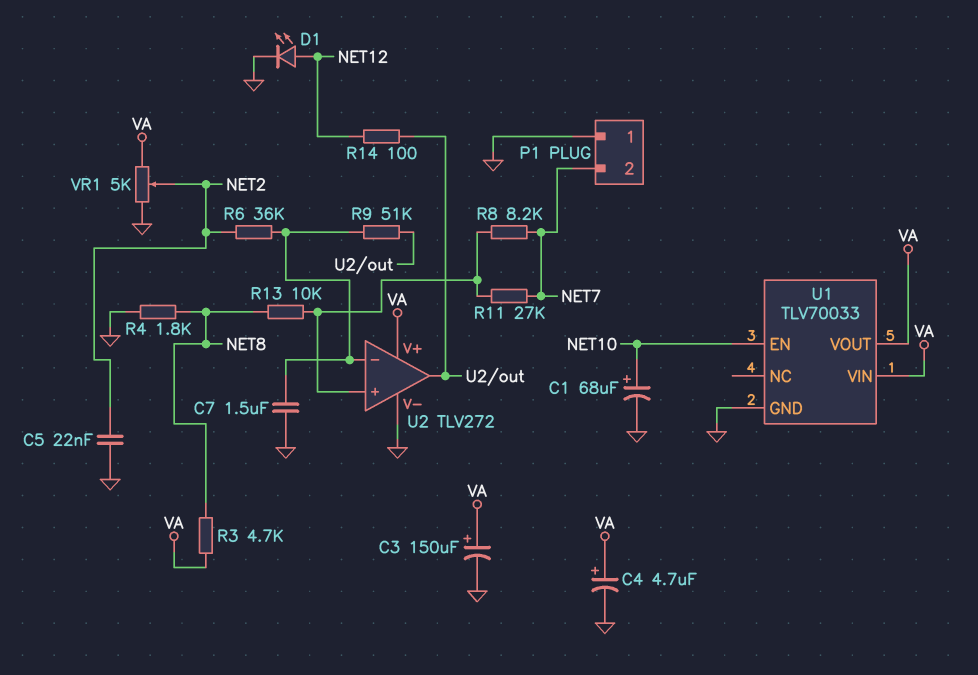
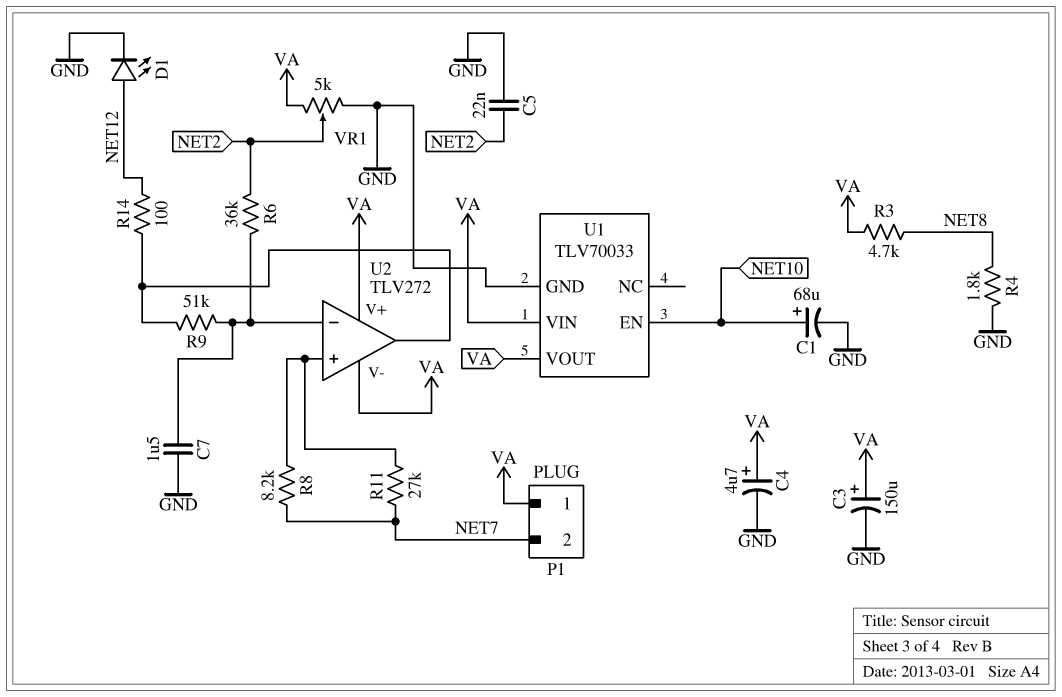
P1 pin 1: GND -> VA
R13: 10k (NET8, U2/in+) -> none
U2 pin V-: GND -> VA

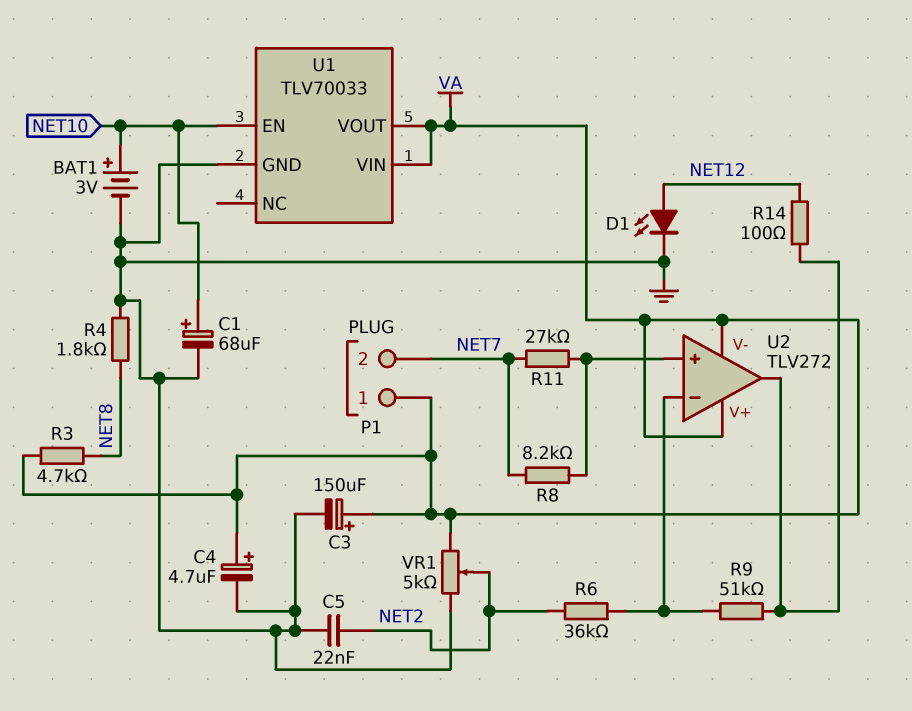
BAT1: none -> 3V (plus NET10, minus GND)
C7: 1.5uF (GND, U2/in-) -> none

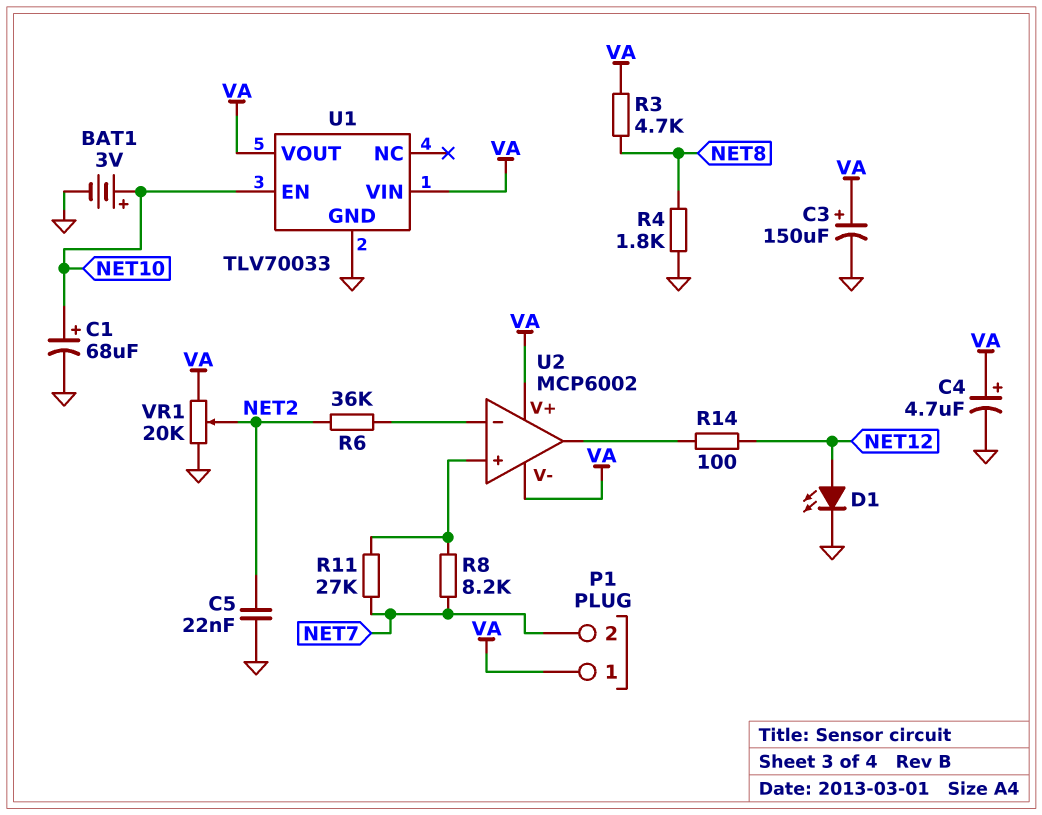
R9: 51k (U2/in-, U2/out) -> none
U2: TLV272 -> MCP6002
VR1: 5k (GND, VA, wiper NET2) -> 20k (GND, VA, wiper NET2)

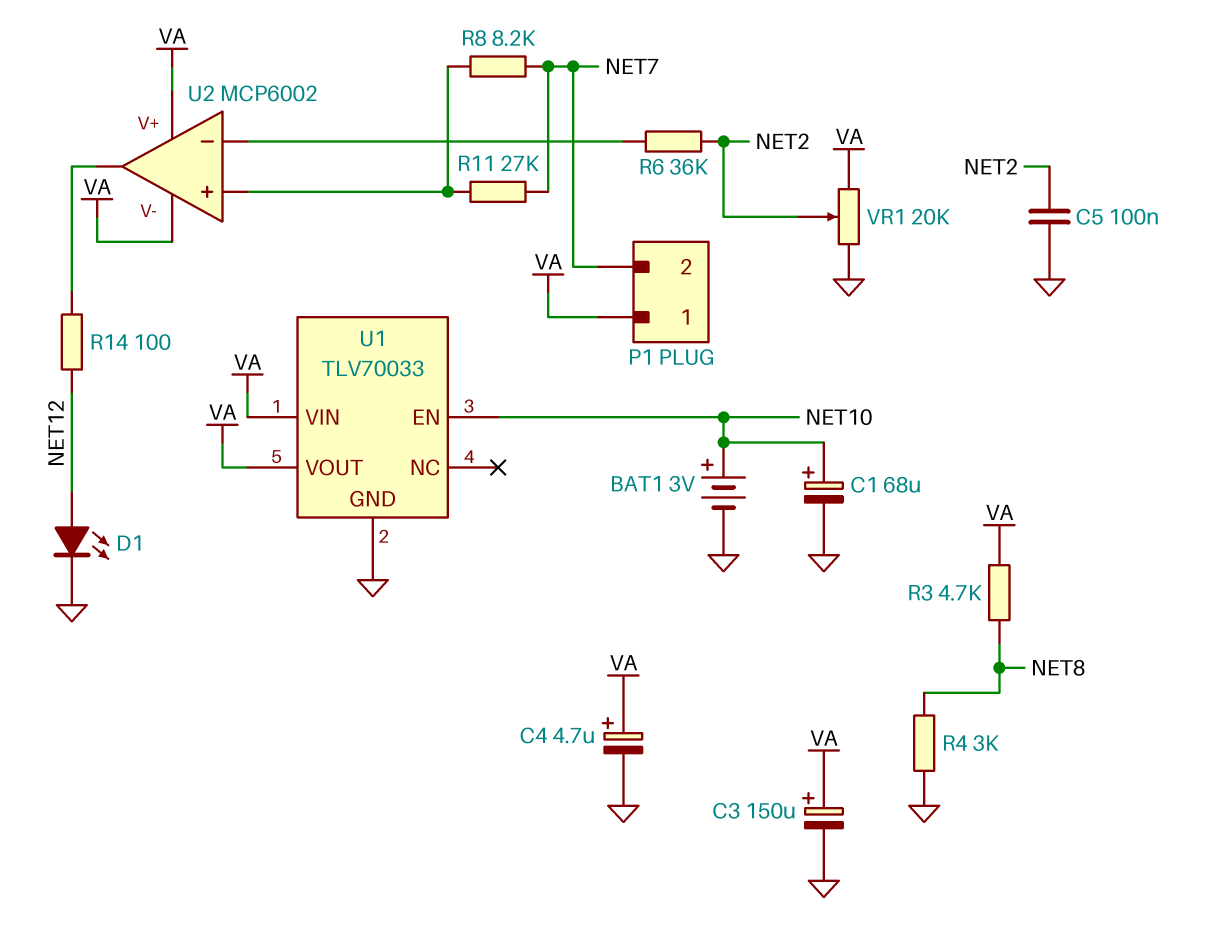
C5: 22nF (GND, NET2) -> 100nF (GND, NET2)
R4: 1.8k (GND, NET8) -> 3k (GND, NET8)

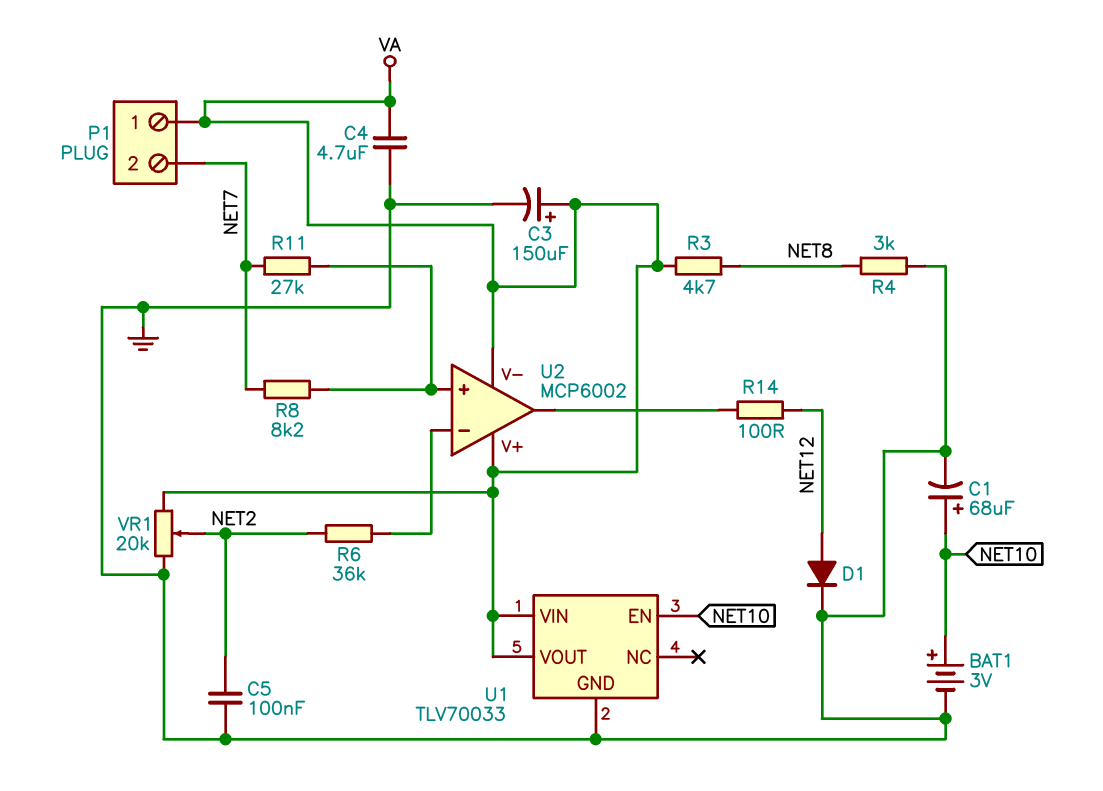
C4: 4.7uF (plus VA, minus GND) -> 4.7uF (GND, VA)
D1: LED (A NET12, K GND) -> diode (A NET12, K GND)

